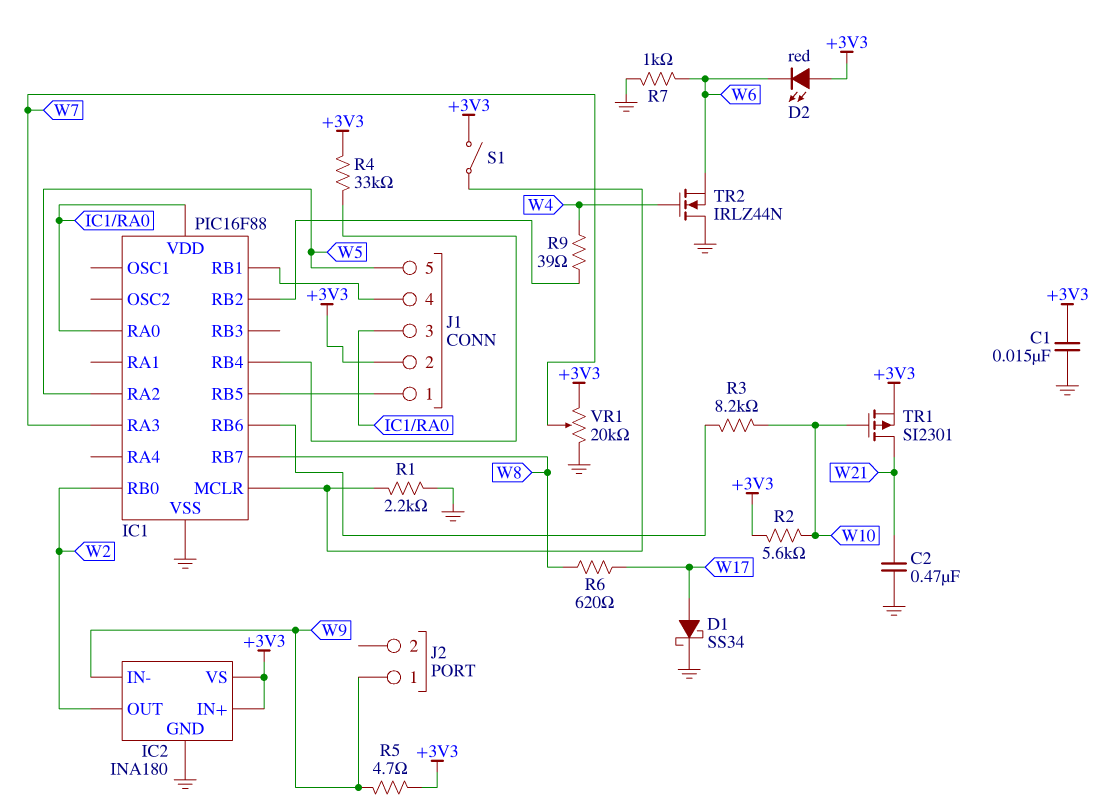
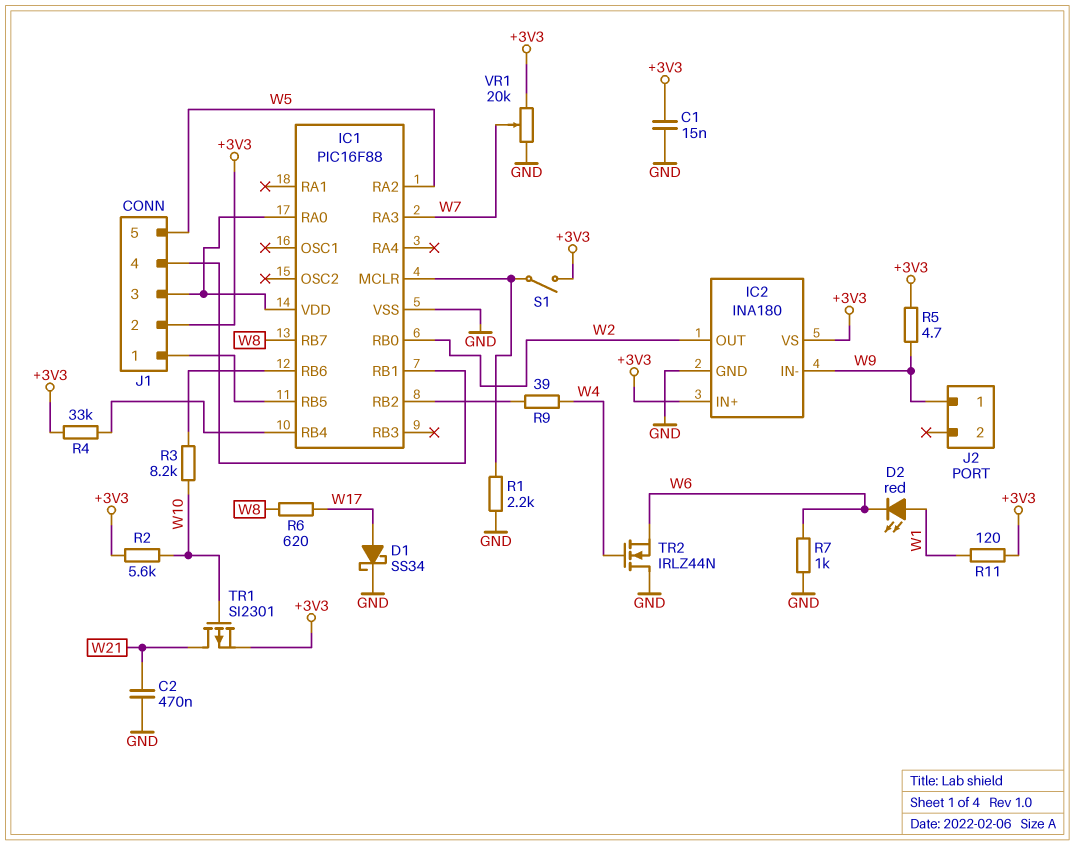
D2: LED red (A +3V3, K W6) -> LED red (A W1, K W6)
R11: none -> 120 (+3V3, W1)

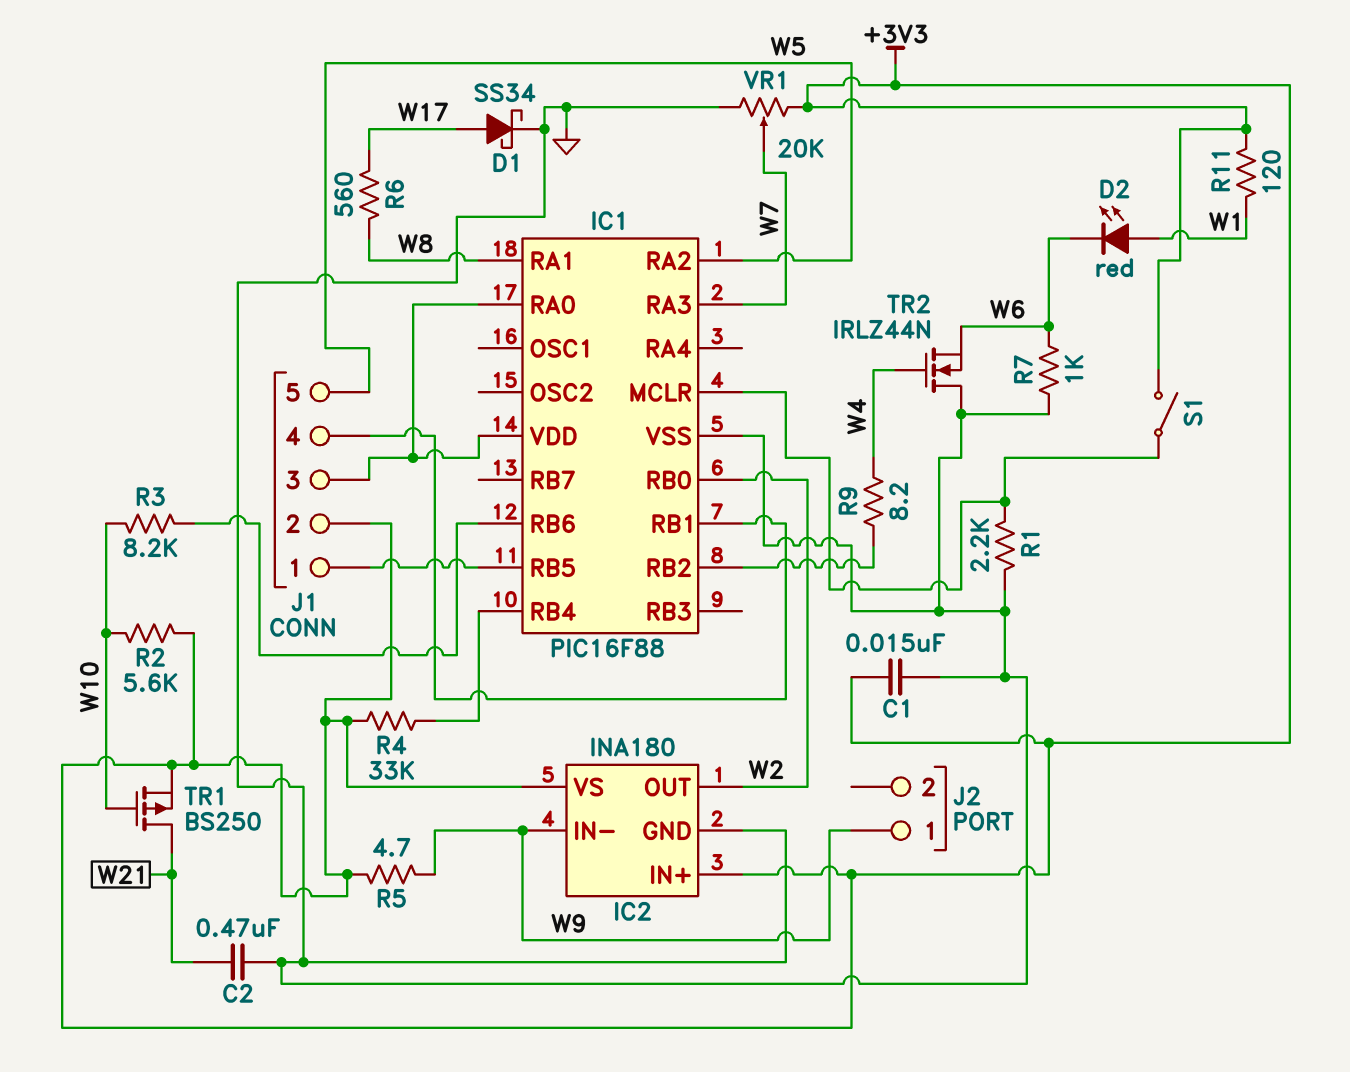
IC1 pin RA1: none -> W8
IC1 pin RB7: W8 -> none
R6: 620 (W8, W17) -> 560 (W8, W17)
R9: 39 (IC1/RB2, W4) -> 8.2 (IC1/RB2, W4)
TR1: PMOS SI2301 (G W10, D W21, S +3V3) -> PMOS BS250 (G W10, D W21, S +3V3)

